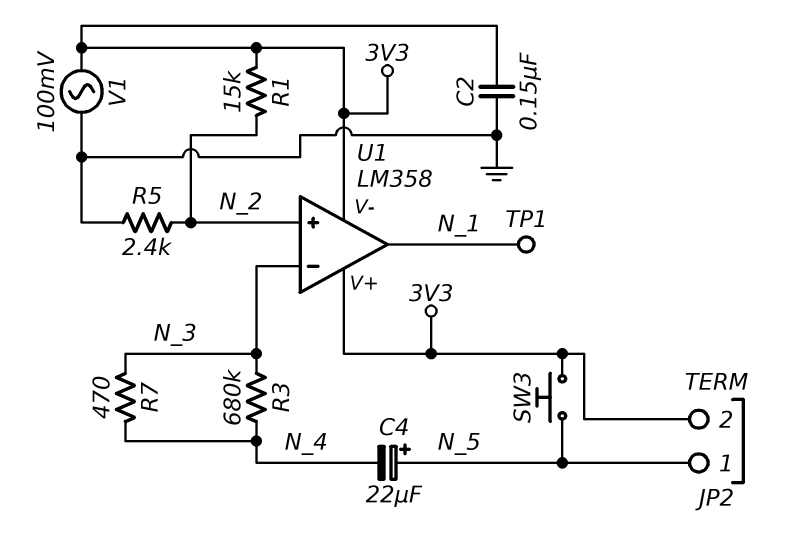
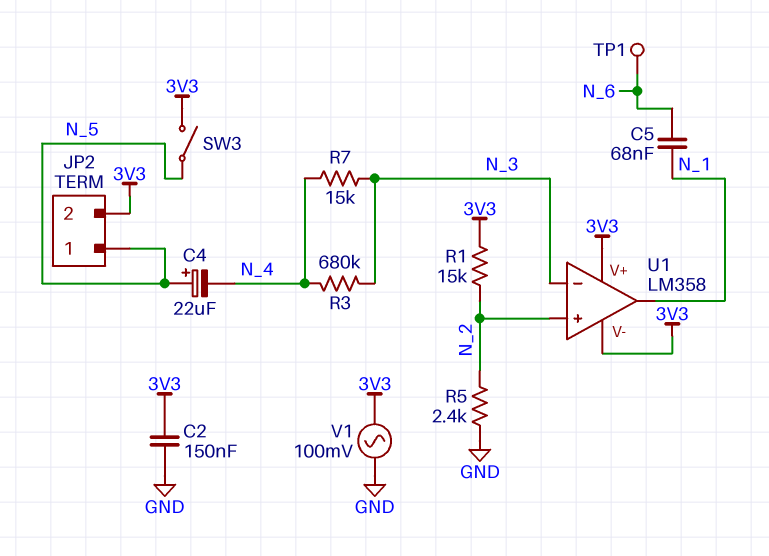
C5: none -> 68nF (N_1, N_6)
R7: 470 (N_3, N_4) -> 15k (N_3, N_4)
SW3: button (3V3, N_5) -> switch (3V3, N_5)
TP1: test point (N_1) -> test point (N_6)

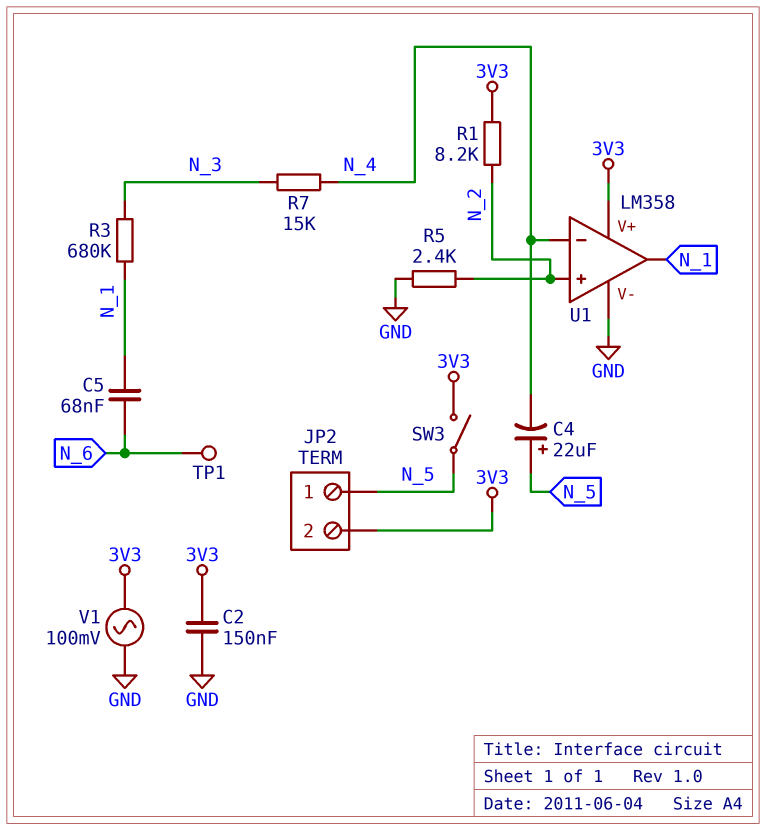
R1: 15k (3V3, N_2) -> 8.2k (3V3, N_2)
R3: 680k (N_3, N_4) -> 680k (N_1, N_3)
U1 pin V-: 3V3 -> GND
U1 pin in-: N_3 -> N_4

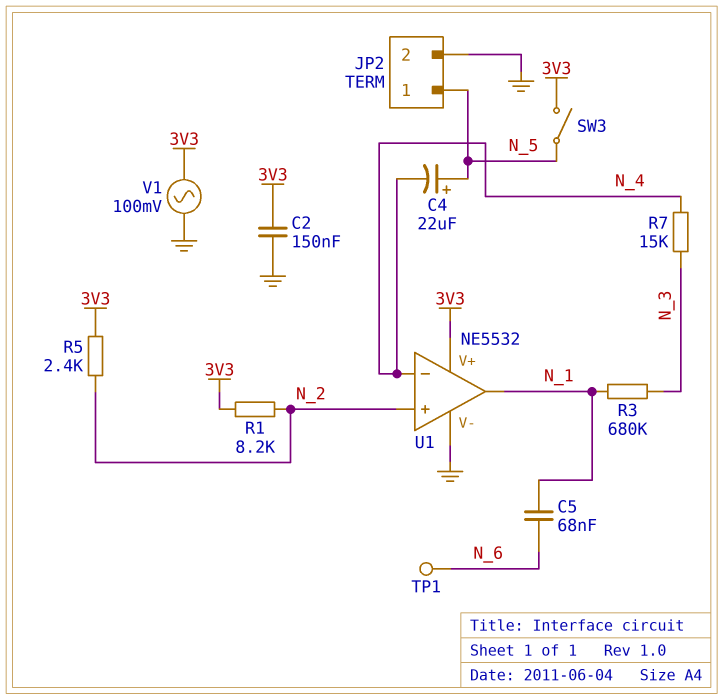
JP2 pin 2: 3V3 -> GND
R5: 2.4k (GND, N_2) -> 2.4k (3V3, N_2)
U1: LM358 -> NE5532

